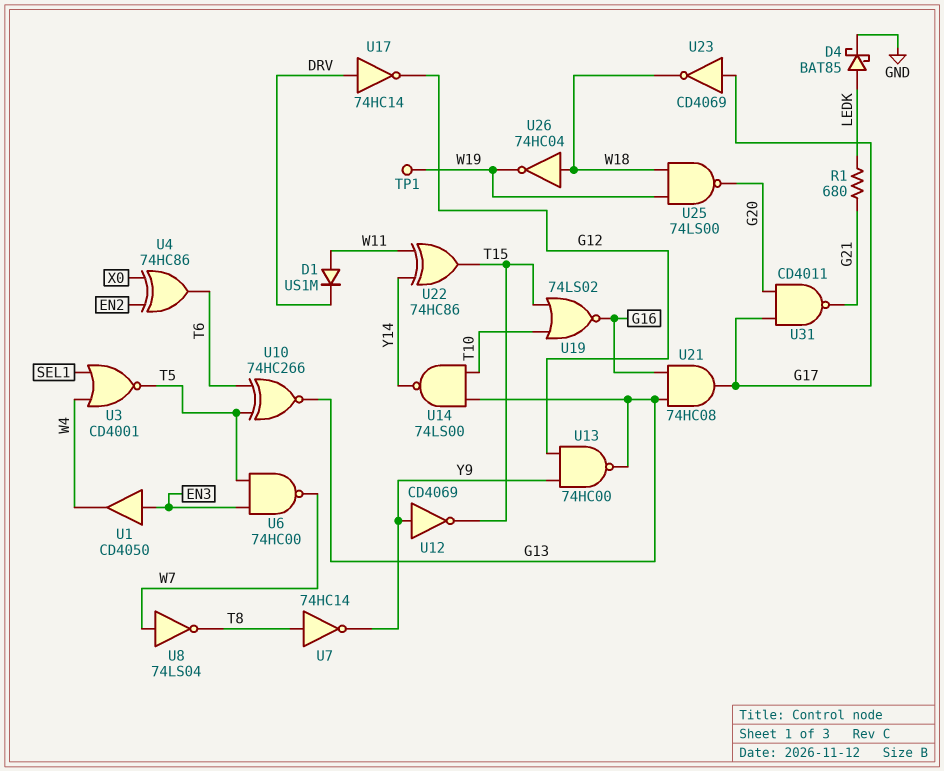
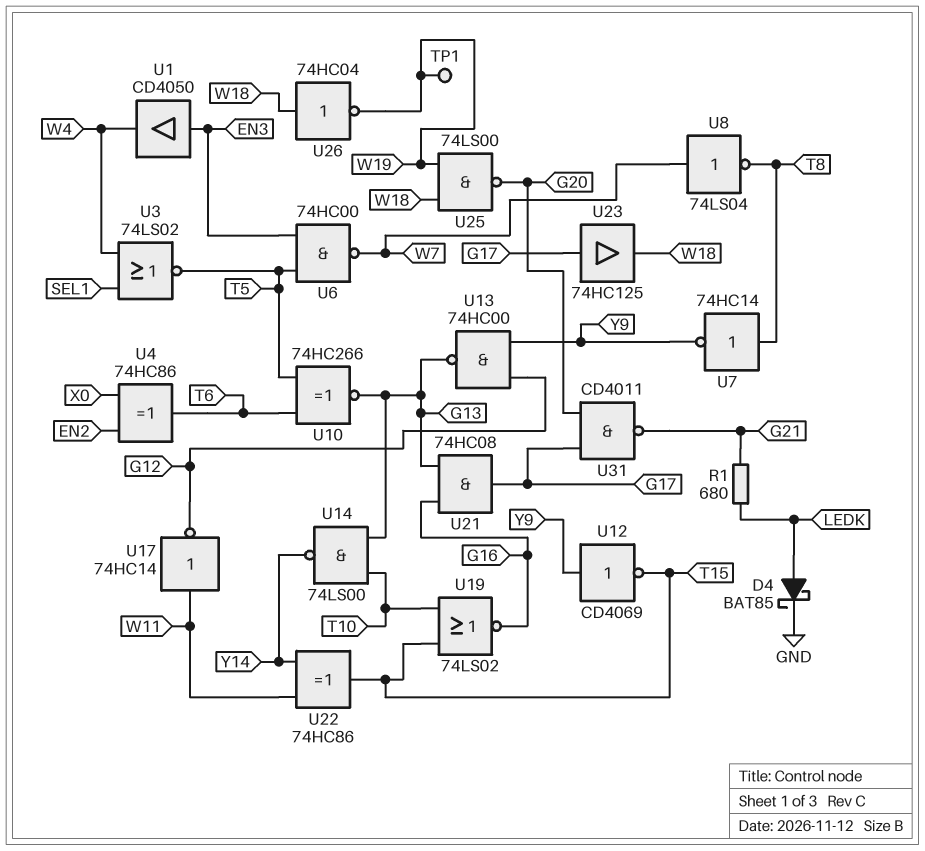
D1: diode US1M (A W11, K DRV) -> none
U3: NOR CD4001 (in SEL1, in W4, out T5) -> NOR 74LS02 (in SEL1, in W4, out T5)
U17: NOT 74HC14 (in DRV, out G12) -> NOT 74HC14 (in W11, out G12)
U23: NOT CD4069 (in G17, out W18) -> buffer 74HC125 (in G17, out W18)

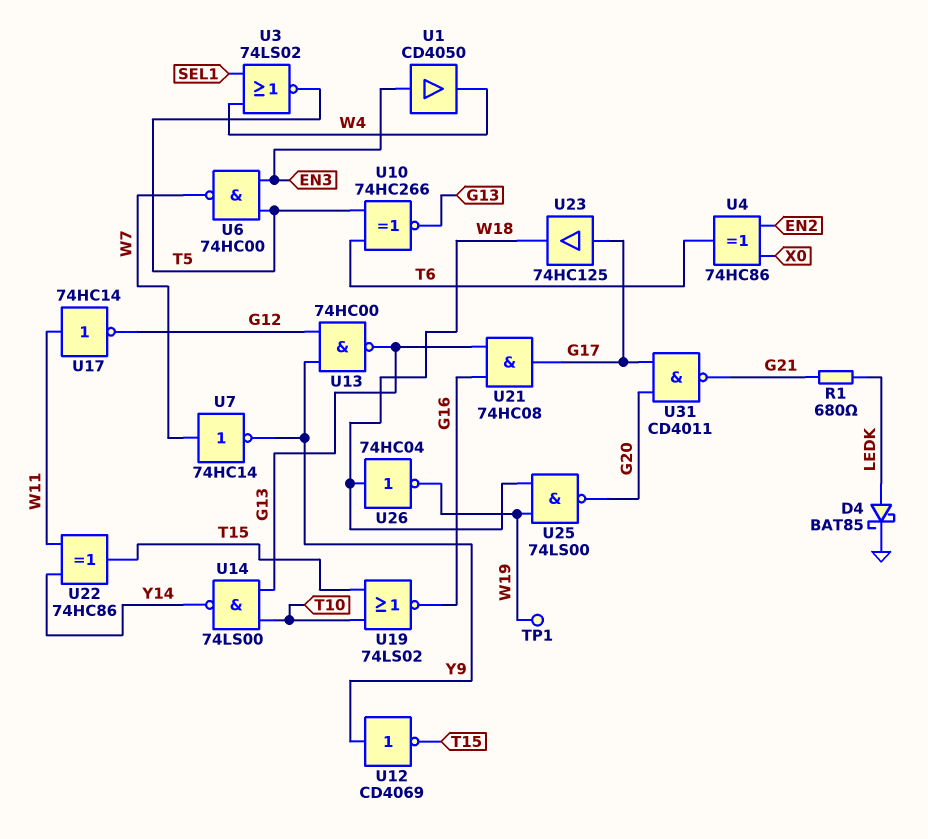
U7: NOT 74HC14 (in T8, out Y9) -> NOT 74HC14 (in W7, out Y9)
U8: NOT 74LS04 (in W7, out T8) -> none

